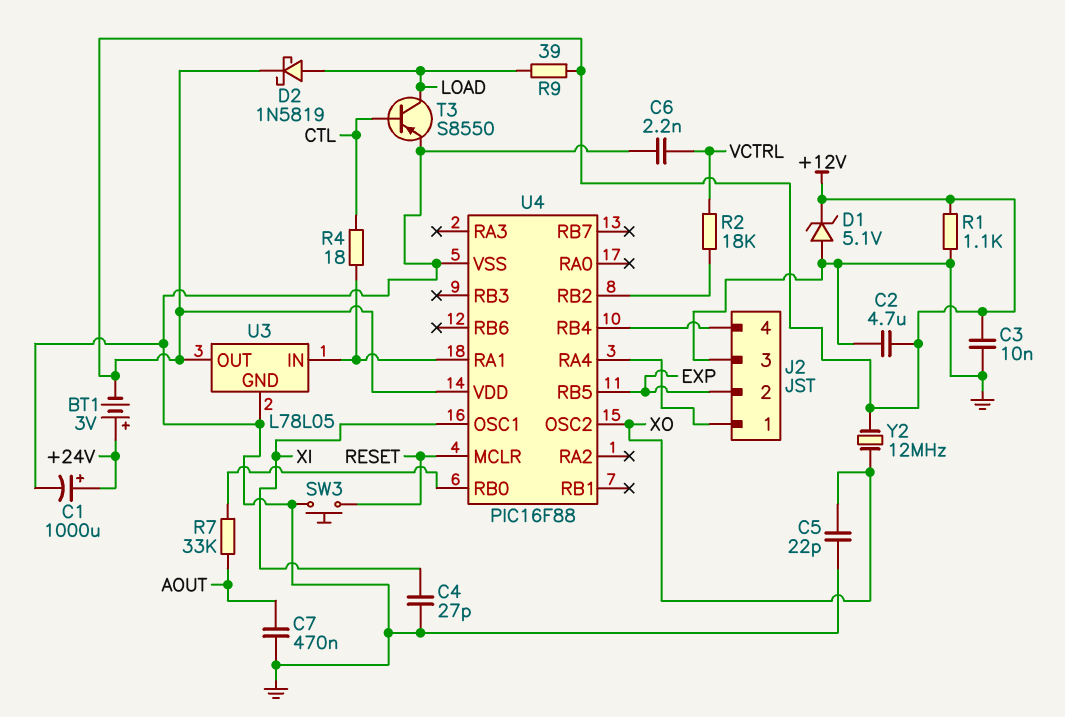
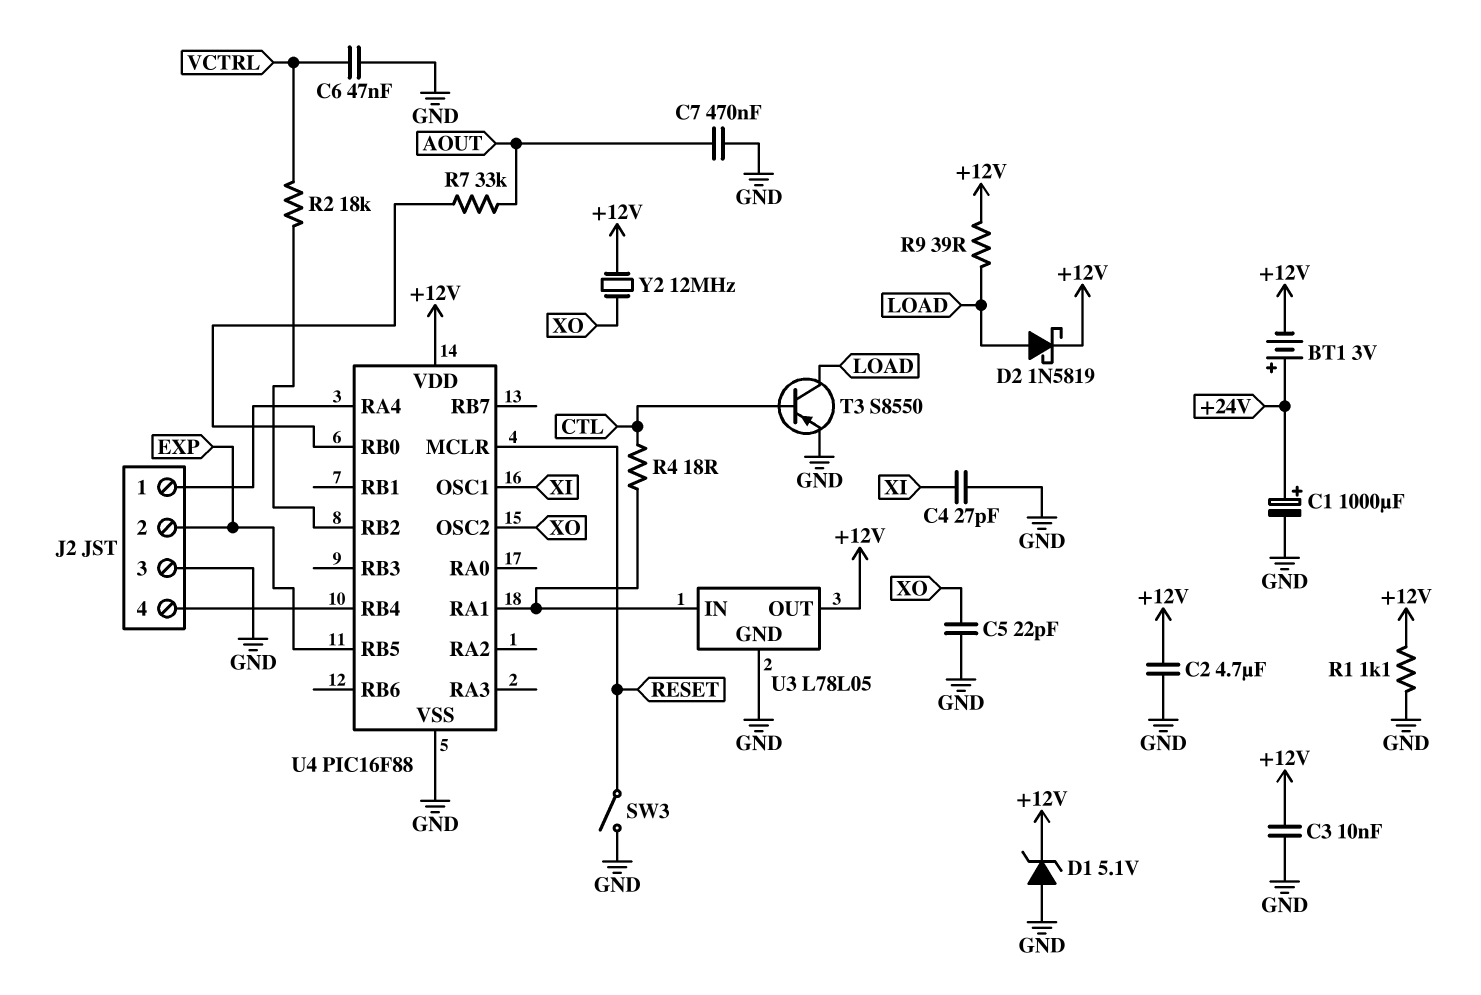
C6: 2.2nF (GND, VCTRL) -> 47nF (GND, VCTRL)
SW3: button (GND, RESET) -> switch (GND, RESET)

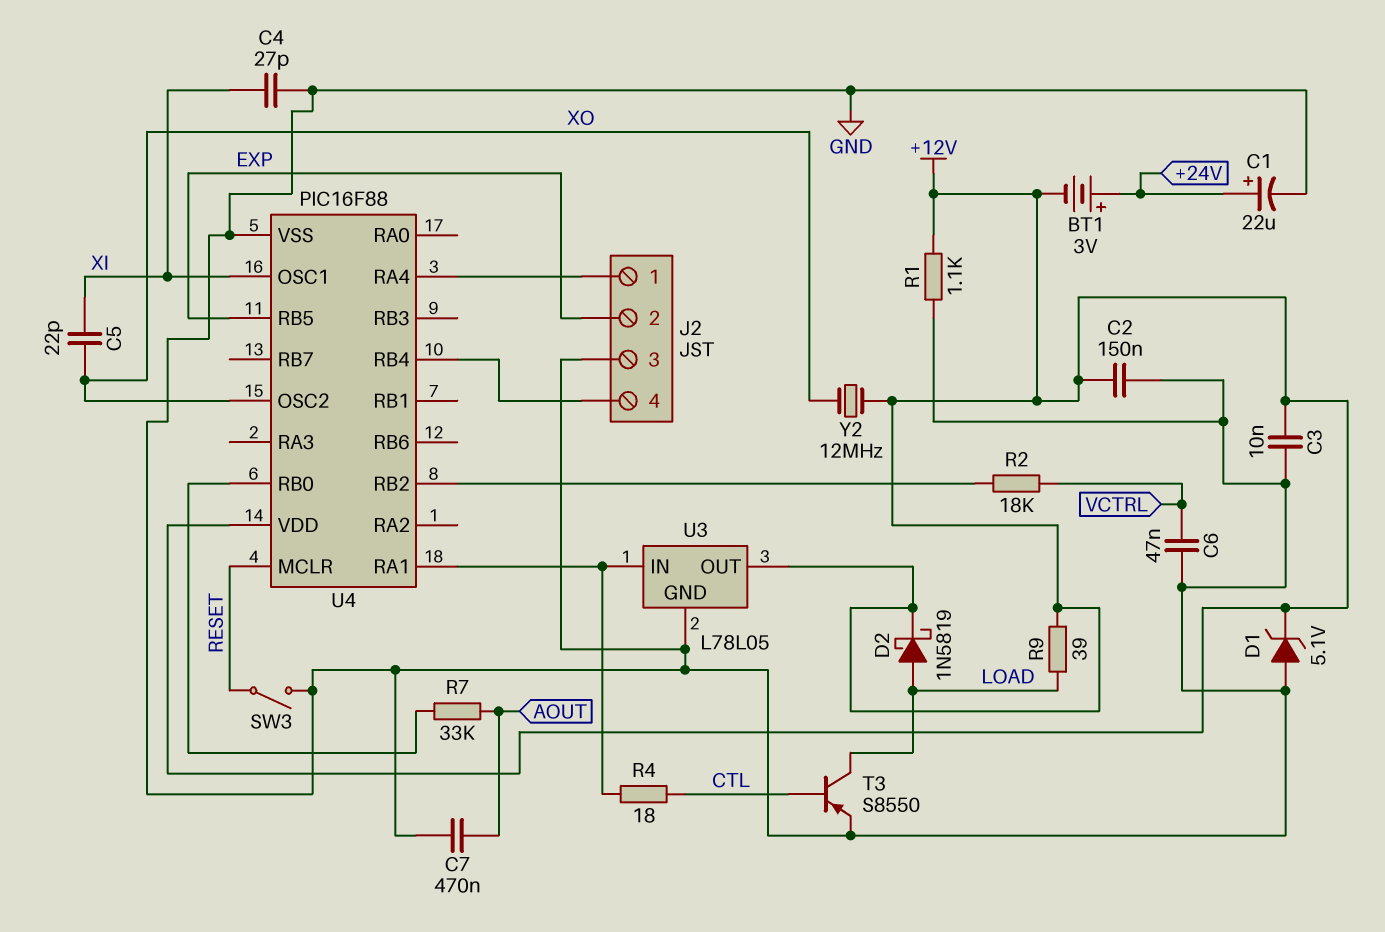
C1: 1000uF (plus +24V, minus GND) -> 22uF (plus +24V, minus GND)
C2: 4.7uF (+12V, GND) -> 150nF (+12V, GND)
C5: 22pF (GND, XO) -> 22pF (XI, XO)

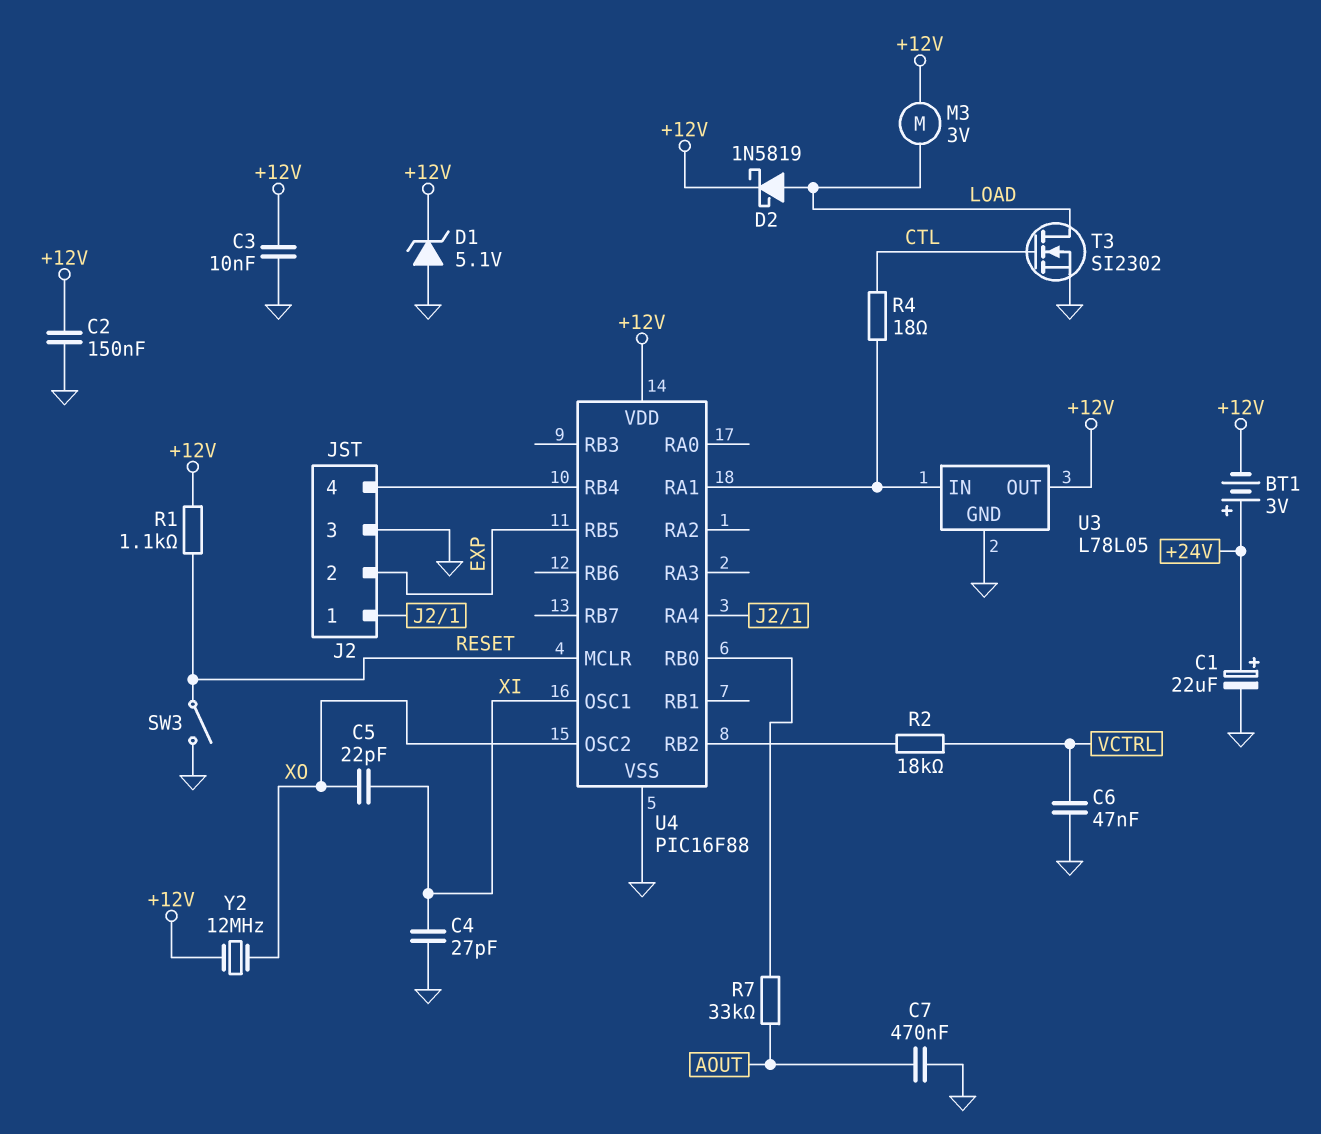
M3: none -> motor 3V (+12V, LOAD)
R1: 1.1k (+12V, GND) -> 1.1k (+12V, RESET)
R9: 39 (+12V, LOAD) -> none
T3: PNP S8550 (B CTL, C LOAD, E GND) -> NMOS SI2302 (G CTL, D LOAD, S GND)

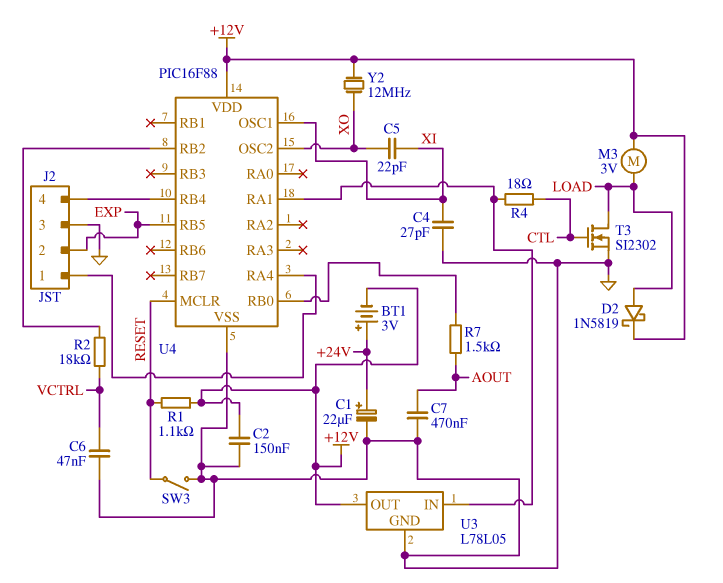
C3: 10nF (+12V, GND) -> none
D1: zener 5.1V (A GND, K +12V) -> none
R7: 33k (AOUT, U4/RB0) -> 1.5k (AOUT, U4/RB0)

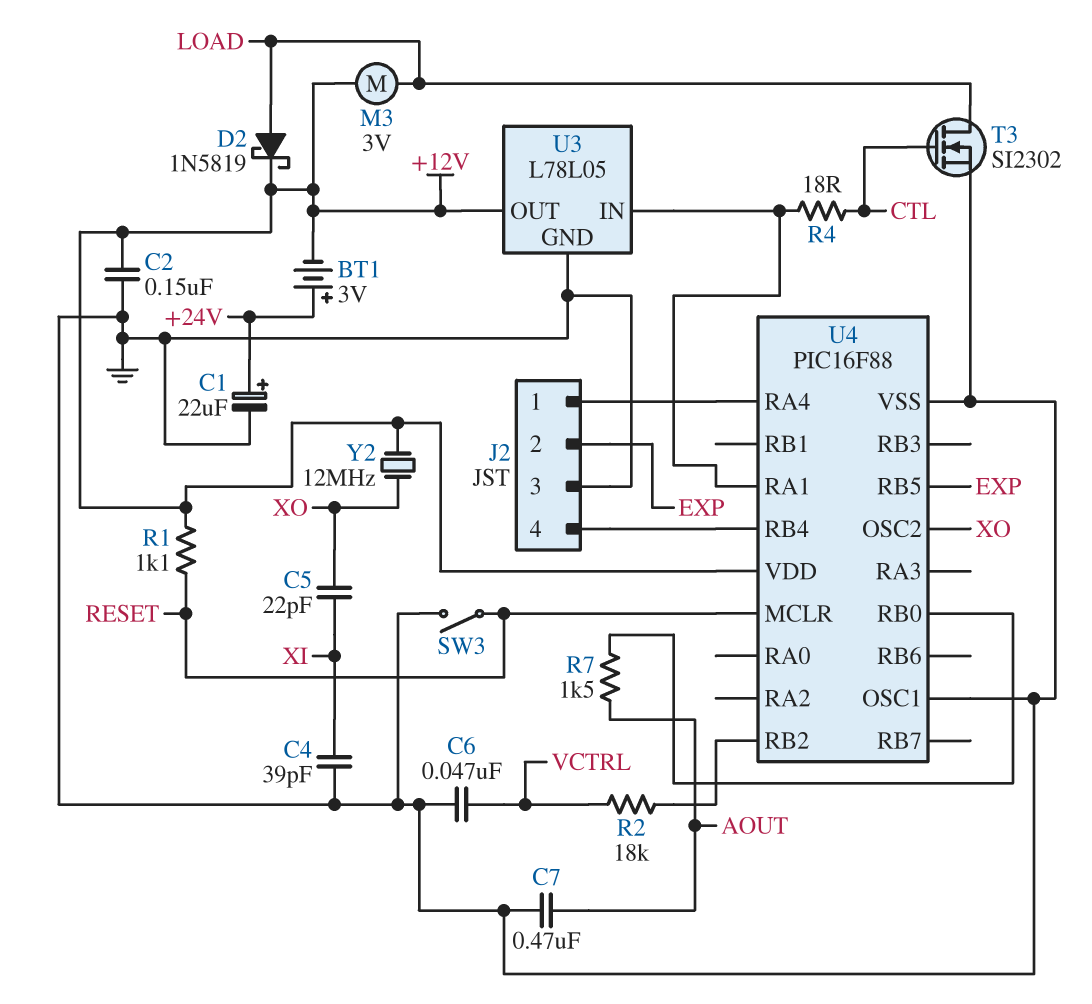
C4: 27pF (GND, XI) -> 39pF (GND, XI)
U4 pin OSC1: XI -> GND

